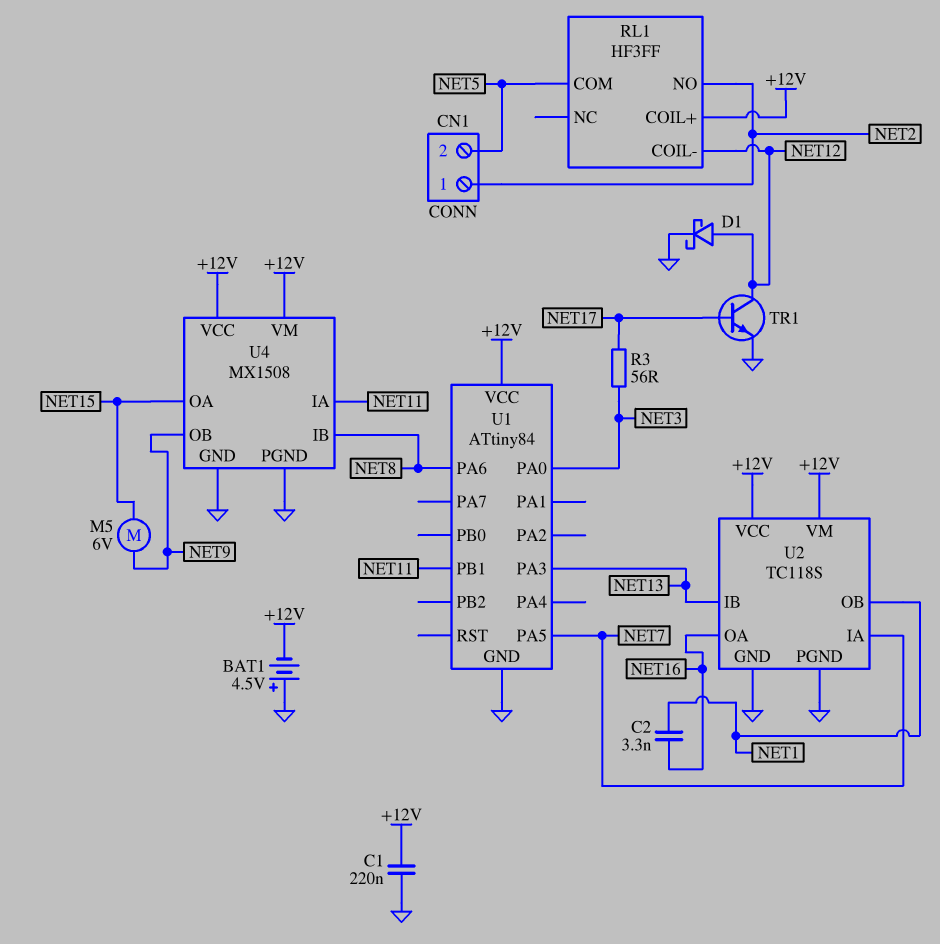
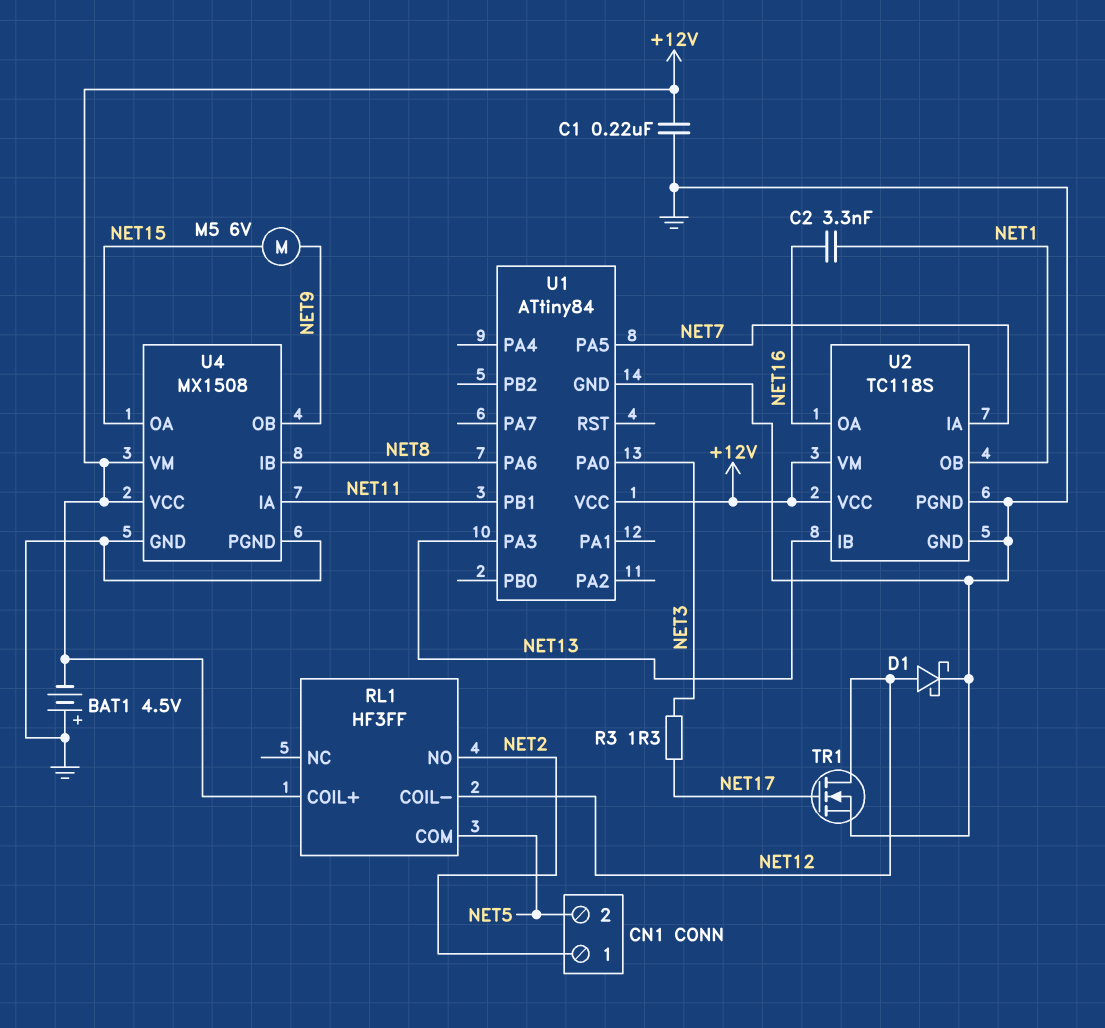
R3: 56 (NET3, NET17) -> 1.3 (NET3, NET17)
TR1: NPN (B NET17, C NET12, E GND) -> NMOS (G NET17, D NET12, S GND)

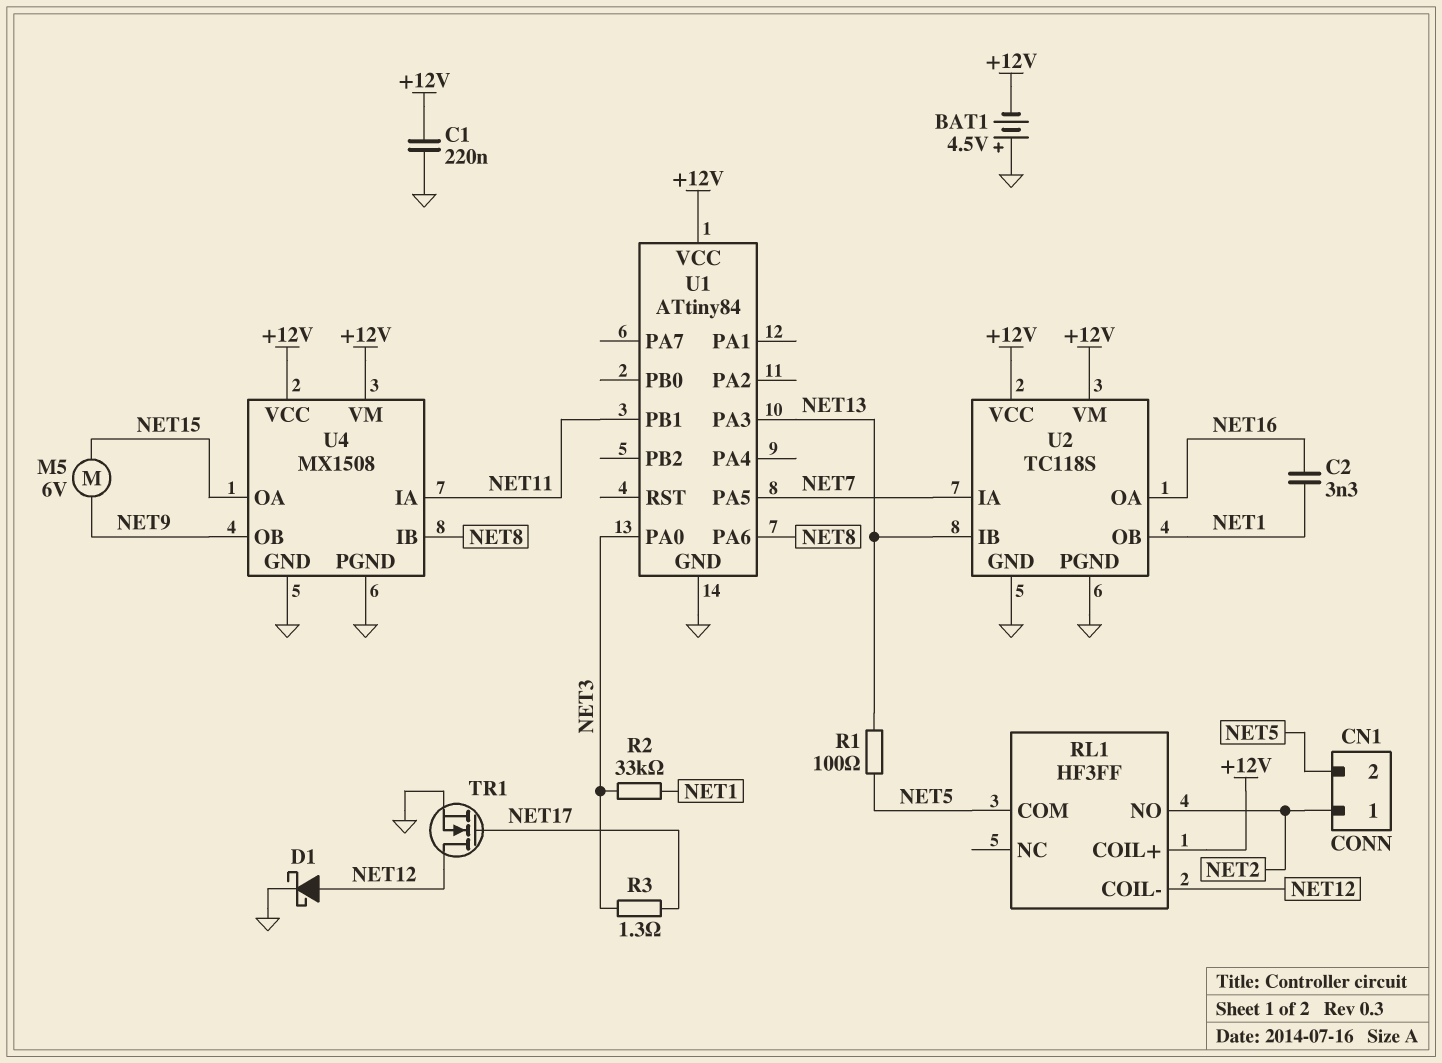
R1: none -> 100 (NET5, NET13)
R2: none -> 33k (NET1, NET3)

